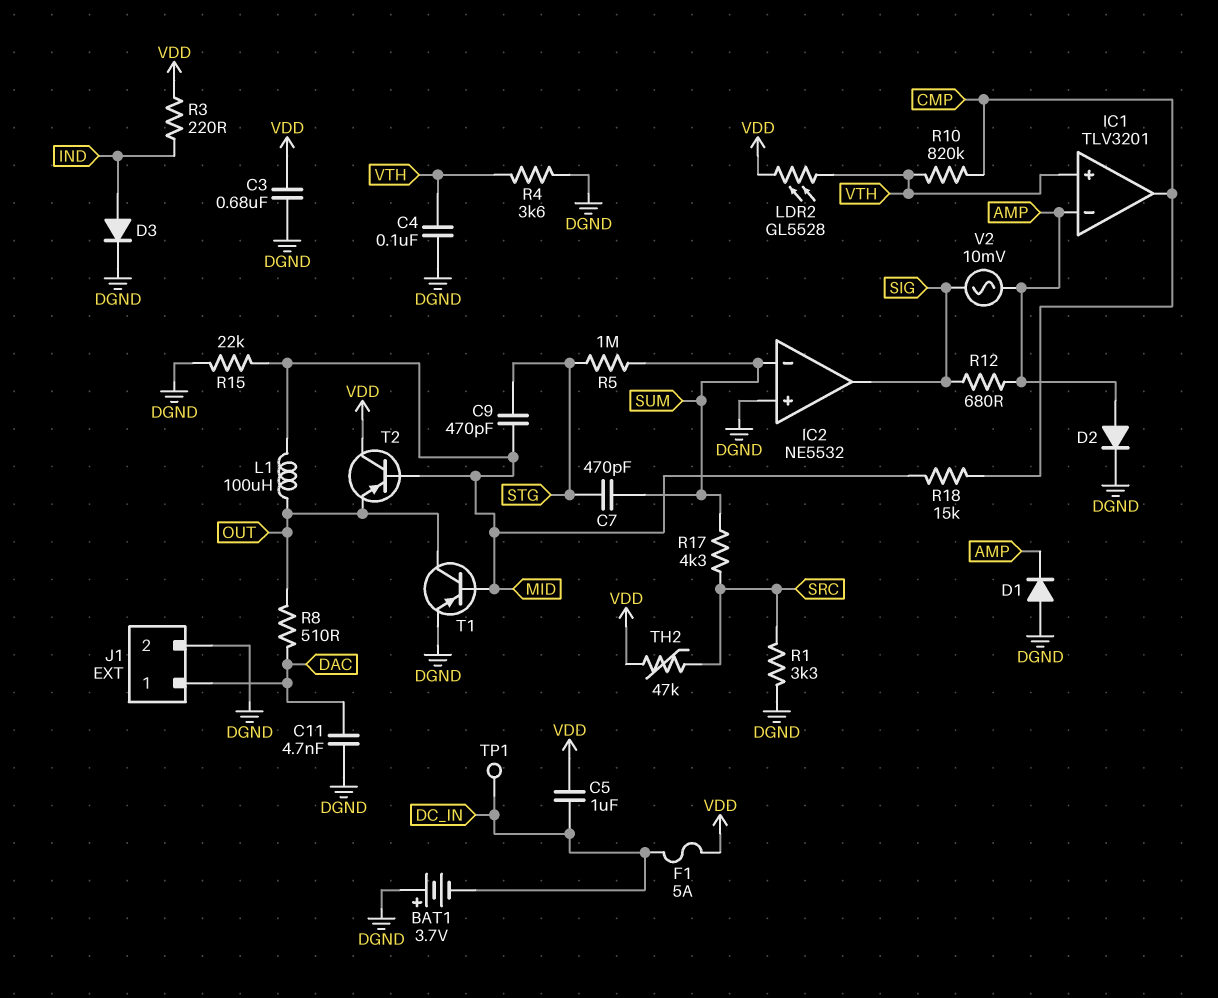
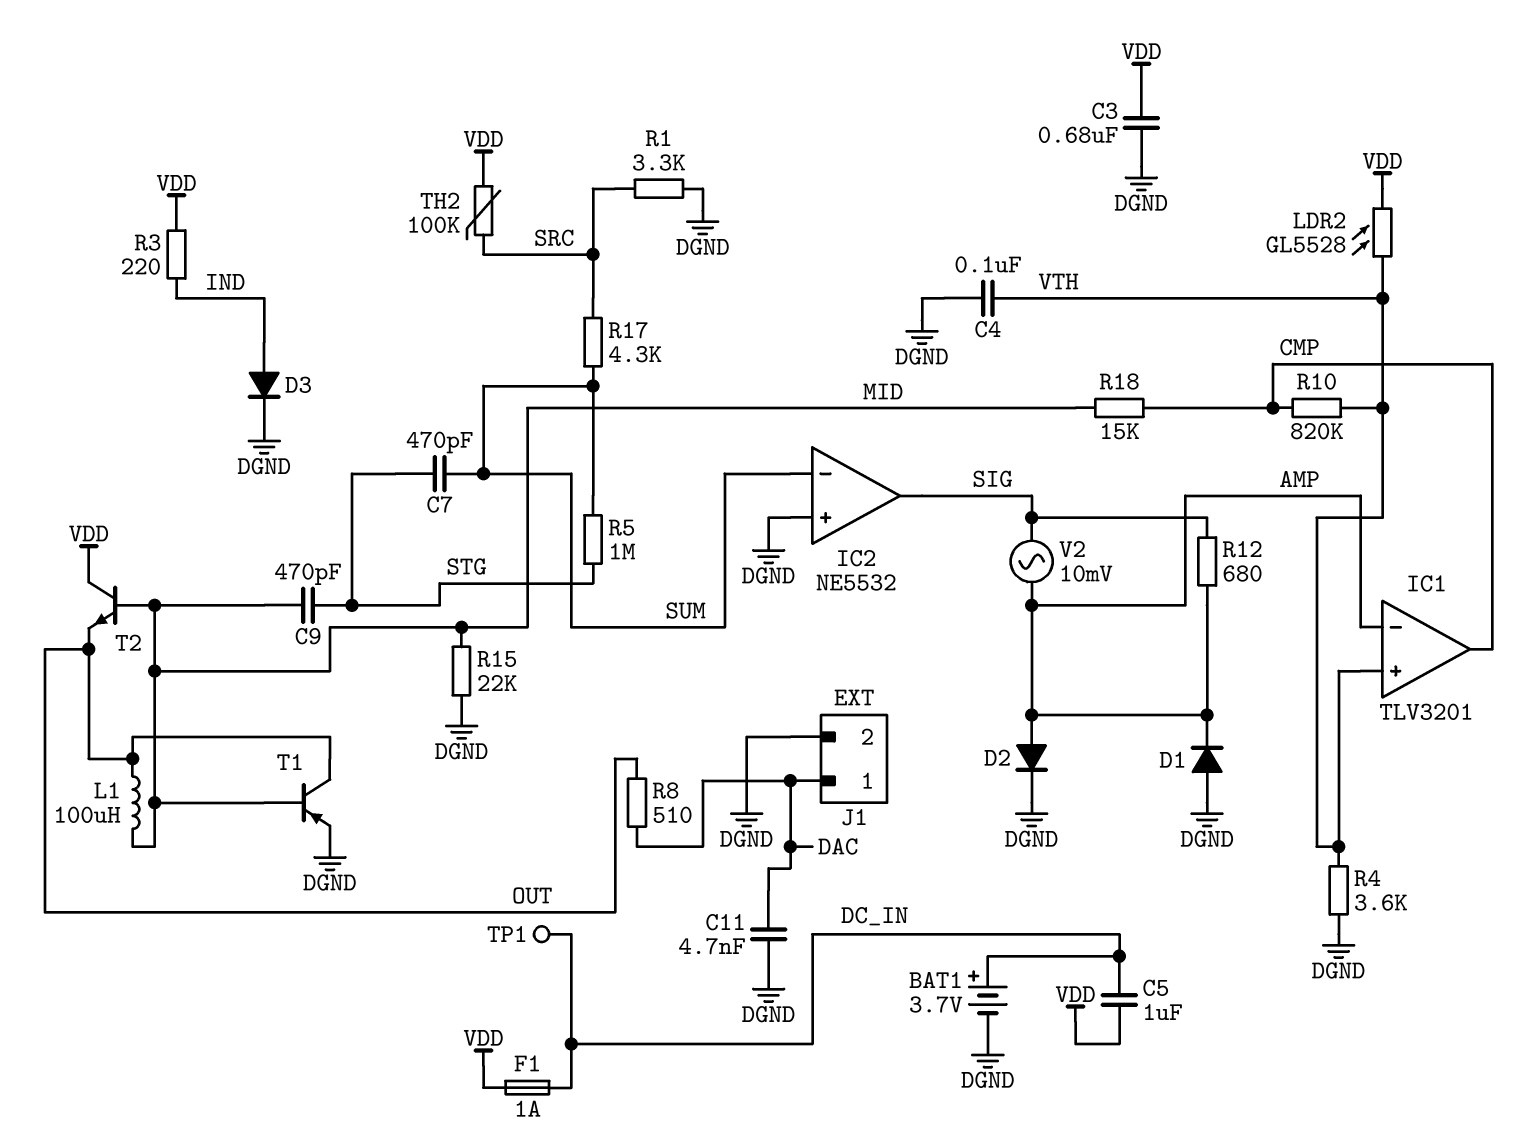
BAT1: 3.7V (plus DGND, minus DC_IN) -> 3.7V (plus DC_IN, minus DGND)
F1: 5A (DC_IN, VDD) -> 1A (DC_IN, VDD)
T2: PNP (B MID, C VDD, E OUT) -> NPN (B MID, C VDD, E OUT)
TH2: 47k (SRC, VDD) -> 100k (SRC, VDD)

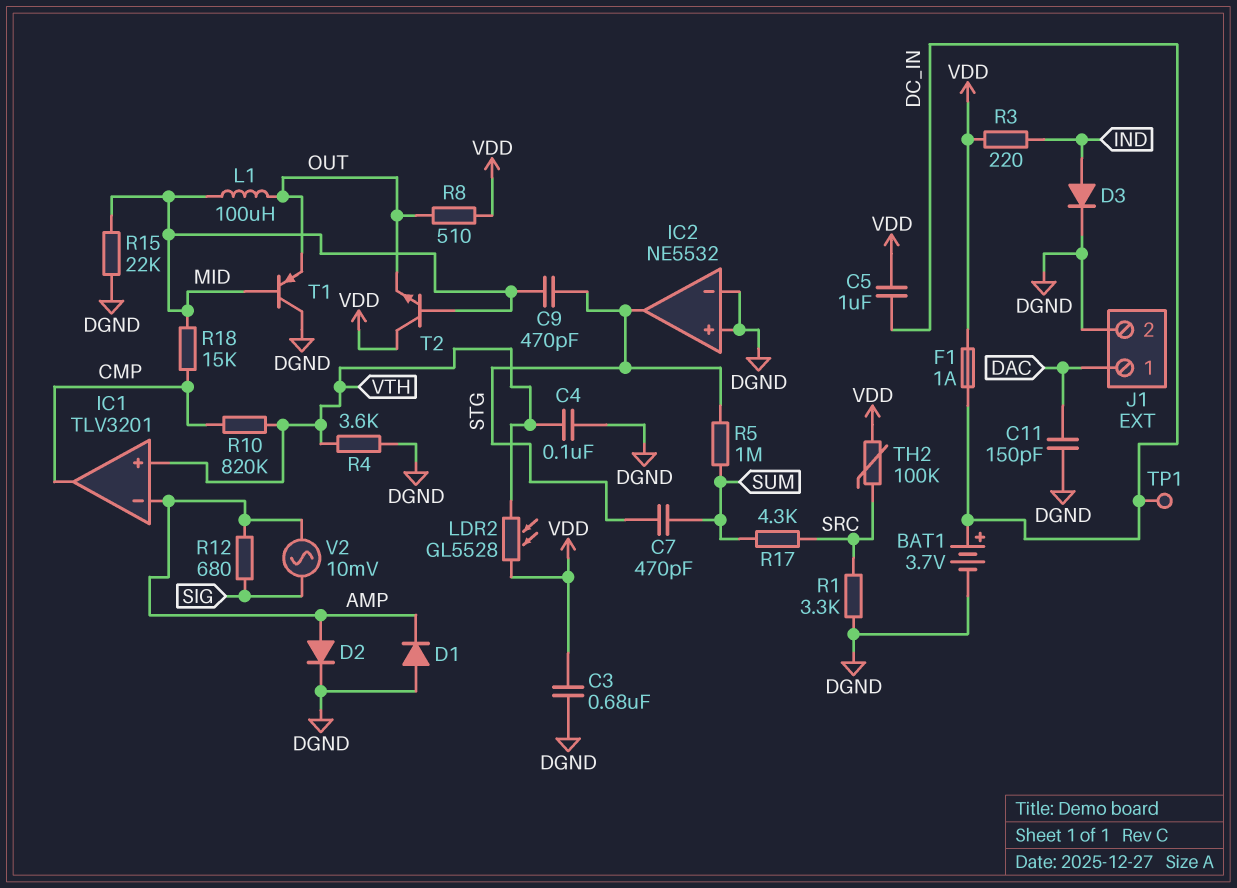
C11: 4.7nF (DAC, DGND) -> 150pF (DAC, DGND)
IC2 pin in-: SUM -> DGND
IC2 pin out: SIG -> STG
R8: 510 (DAC, OUT) -> 510 (OUT, VDD)
T1: PNP (B MID, C OUT, E DGND) -> PNP (B MID, C DGND, E OUT)

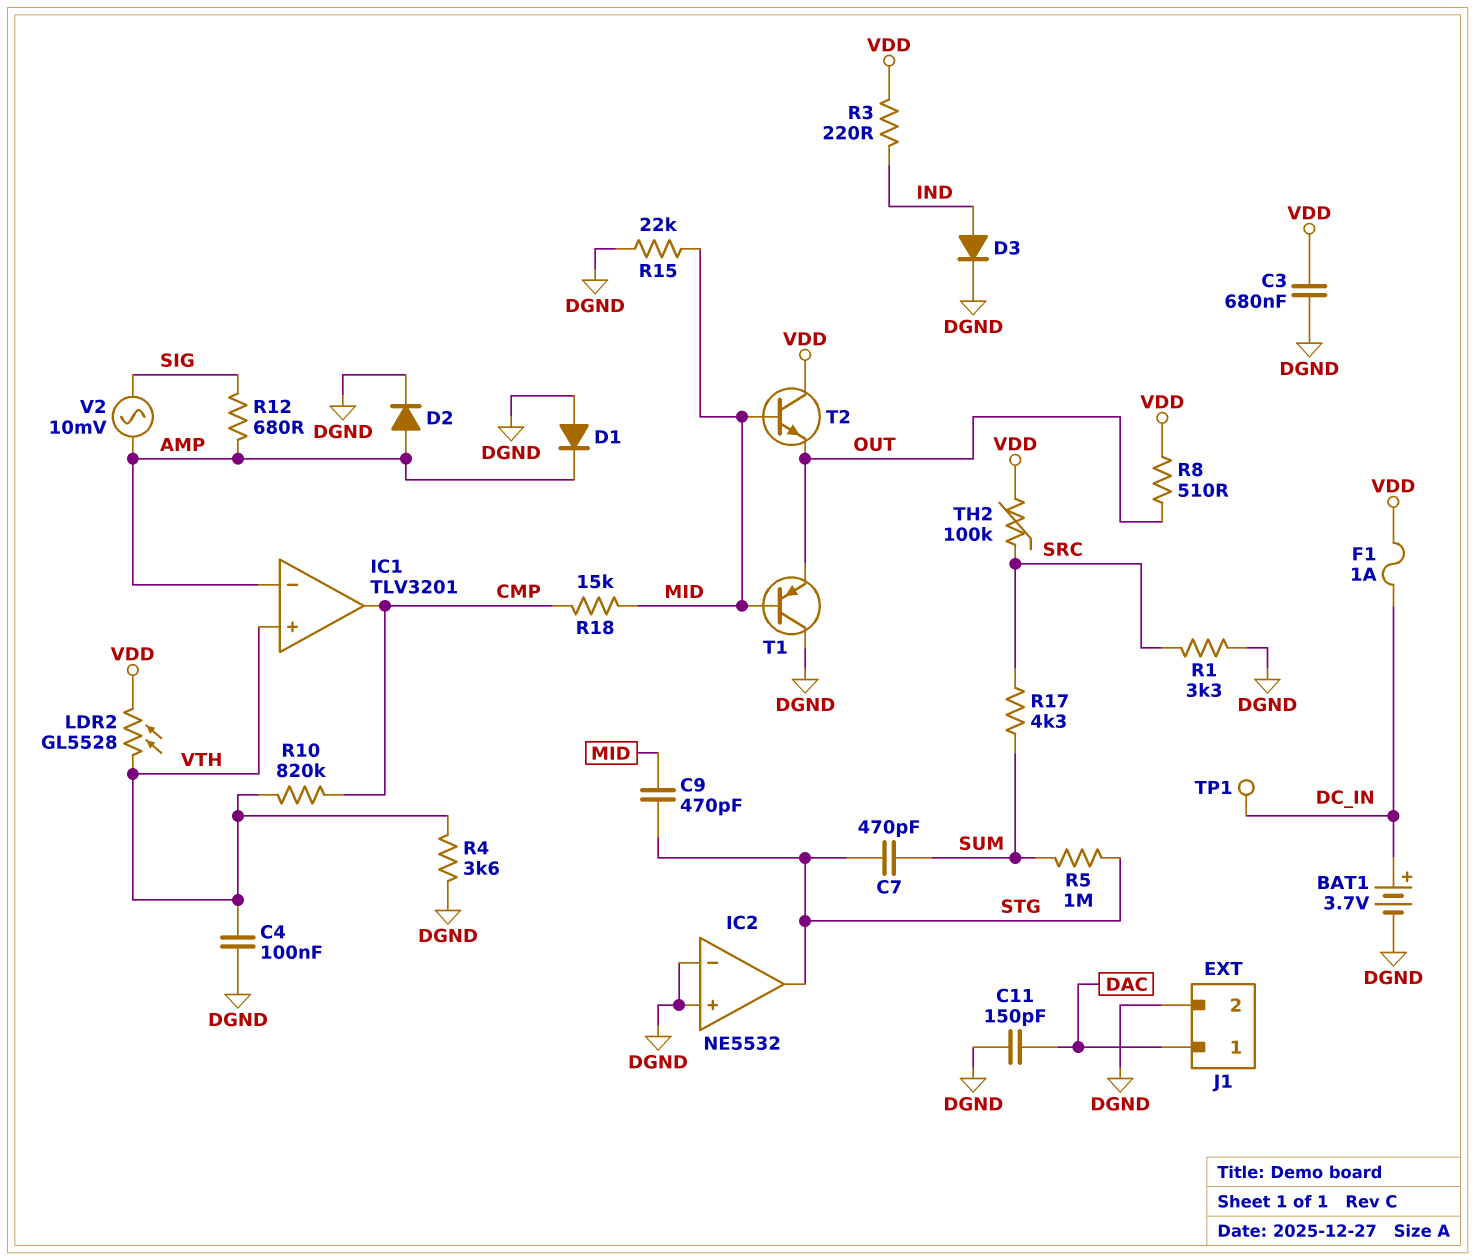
C5: 1uF (DC_IN, VDD) -> none
L1: 100uH (MID, OUT) -> none

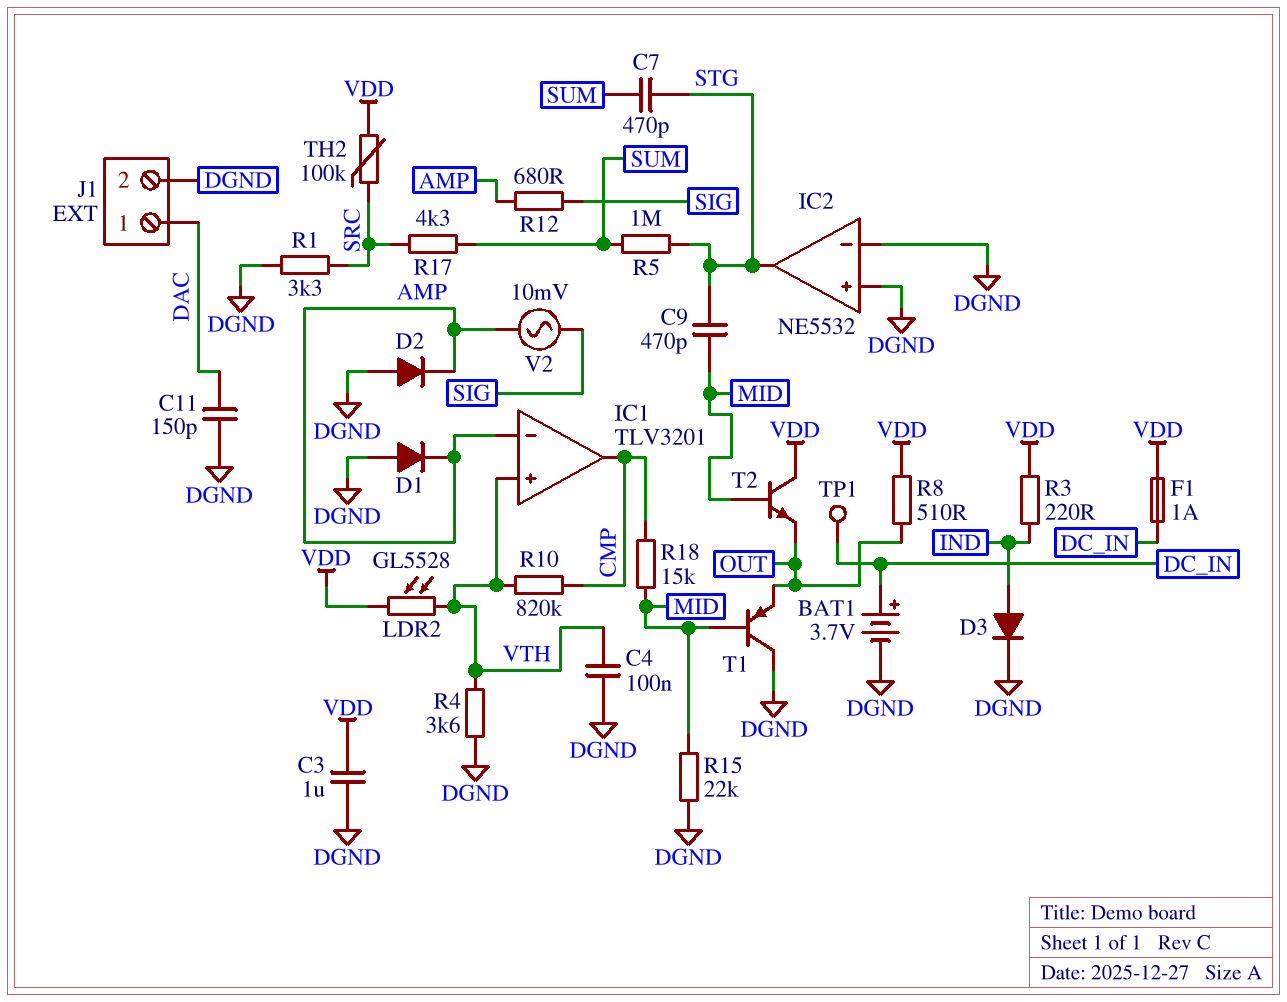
C3: 680nF (DGND, VDD) -> 1uF (DGND, VDD)
D2: diode (A AMP, K DGND) -> diode (A DGND, K AMP)

